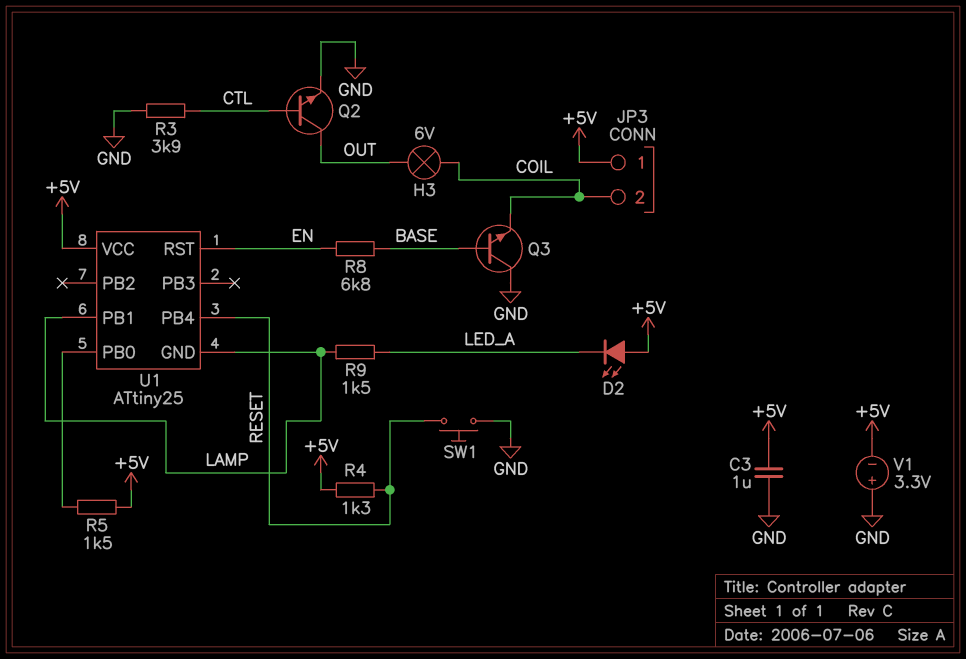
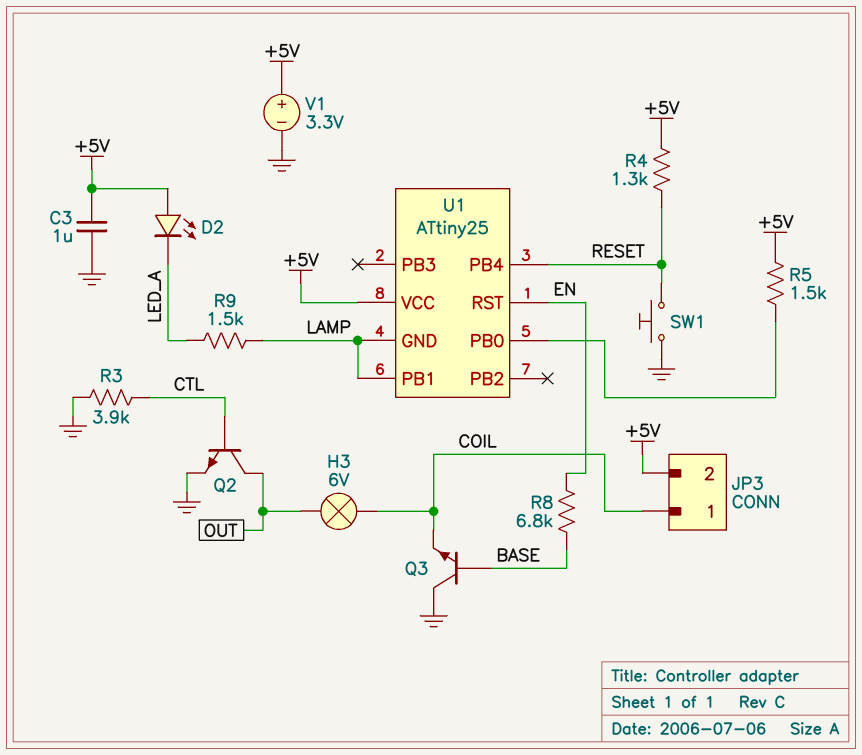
JP3 pin 1: +5V -> COIL
JP3 pin 2: COIL -> +5V
V1: 3.3V (plus GND, minus +5V) -> 3.3V (plus +5V, minus GND)

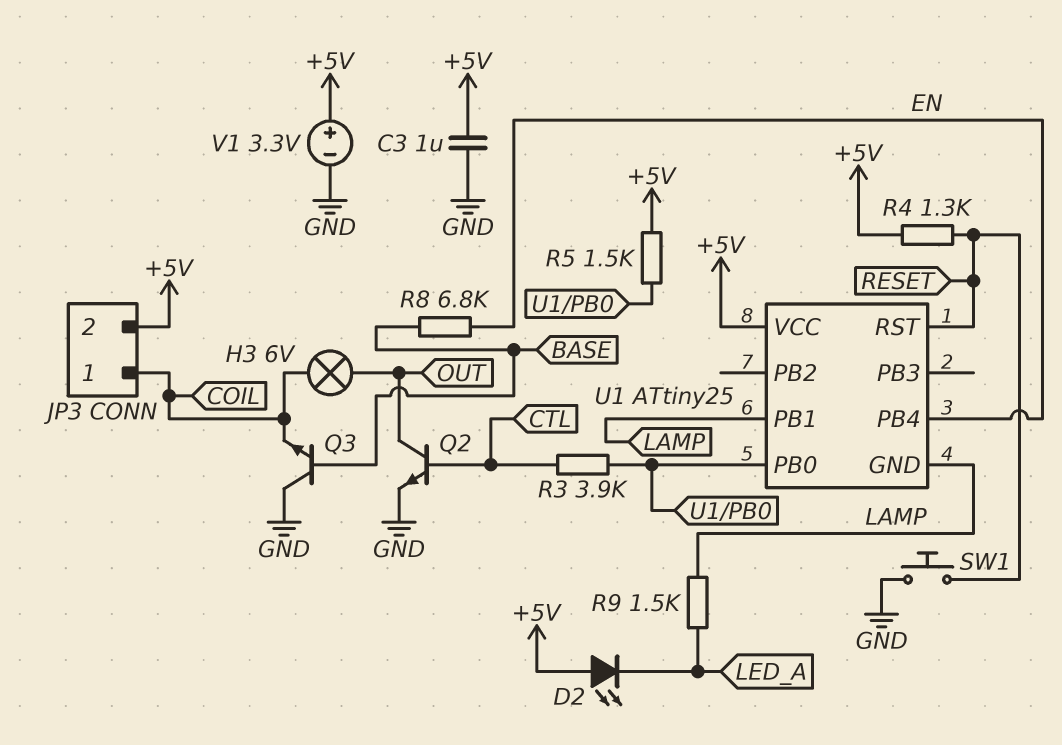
R3: 3.9k (CTL, GND) -> 3.9k (CTL, U1/PB0)
U1 pin PB4: RESET -> EN
U1 pin RST: EN -> RESET

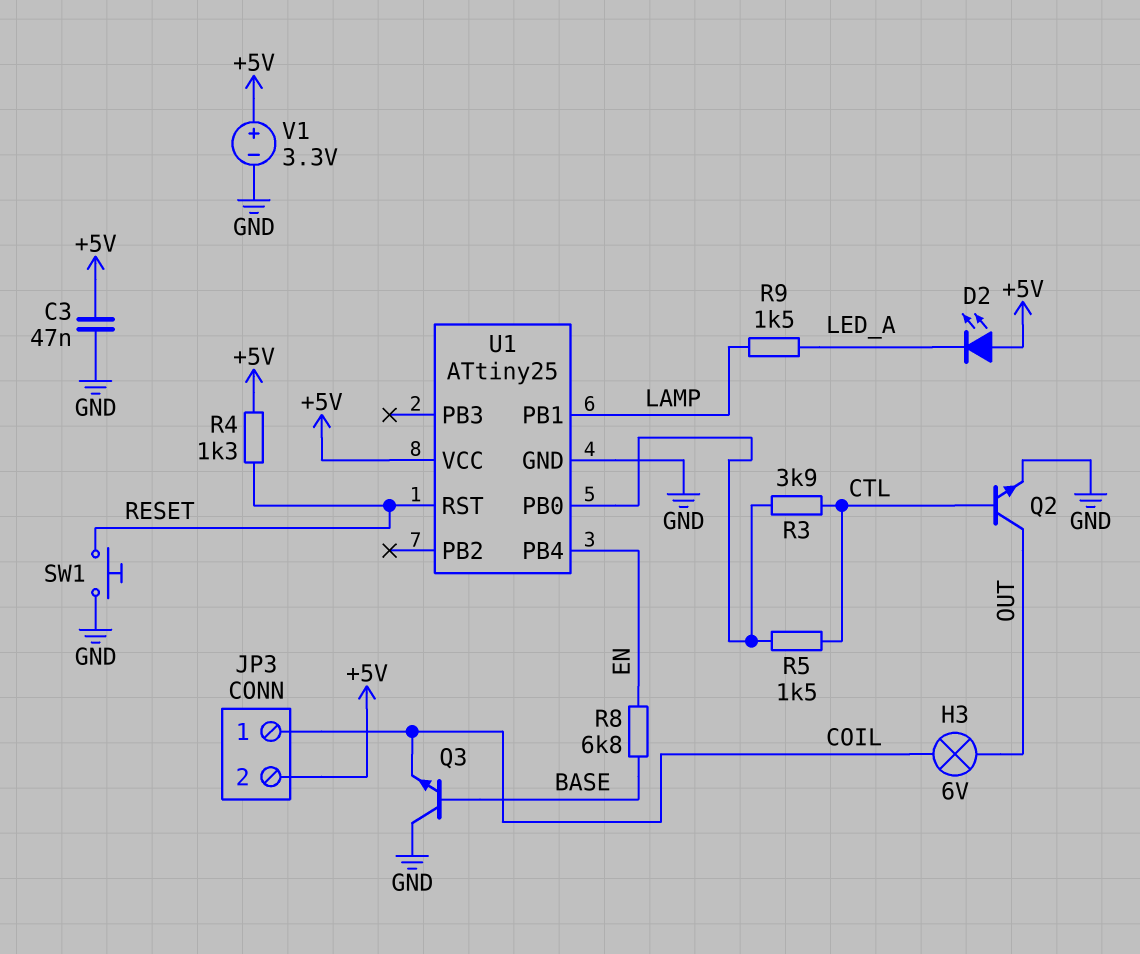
C3: 1uF (+5V, GND) -> 47nF (+5V, GND)
R5: 1.5k (+5V, U1/PB0) -> 1.5k (CTL, U1/PB0)
U1 pin GND: LAMP -> GND

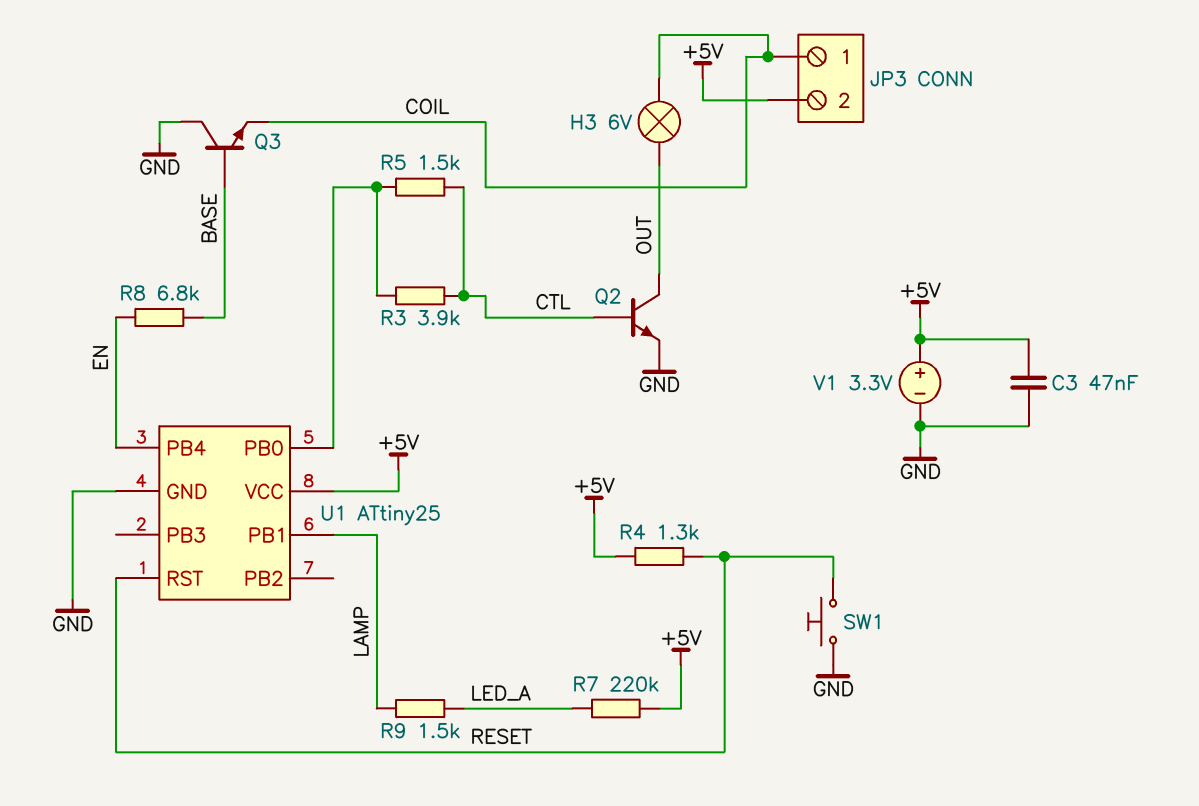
D2: LED (A +5V, K LED_A) -> none
R7: none -> 220k (+5V, LED_A)

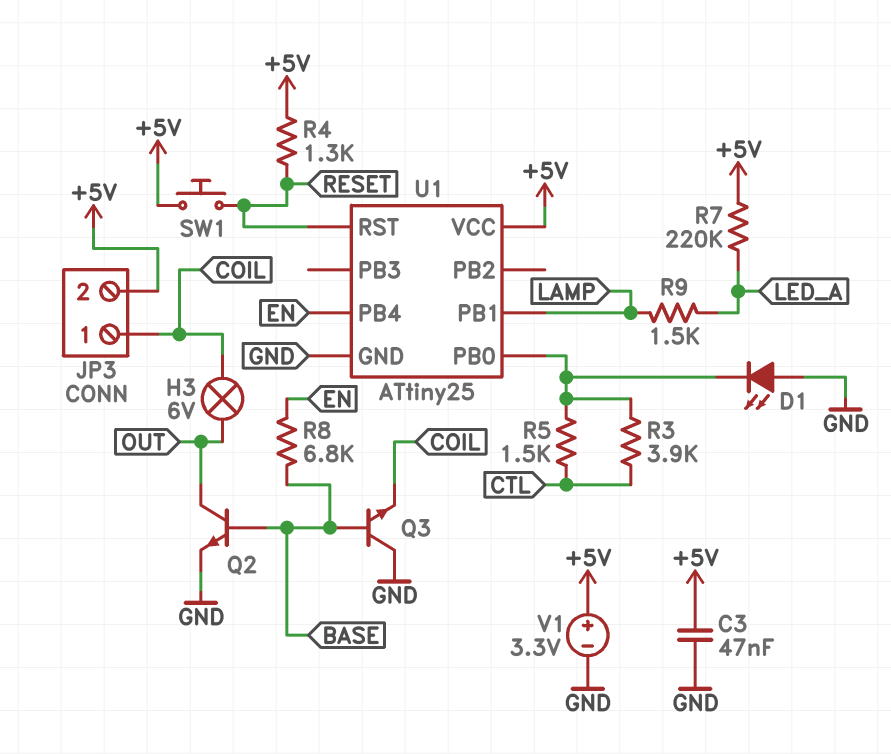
D1: none -> LED (A GND, K U1/PB0)
Q2: NPN (B CTL, C OUT, E GND) -> NPN (B BASE, C OUT, E GND)
SW1: button (GND, RESET) -> button (+5V, RESET)

